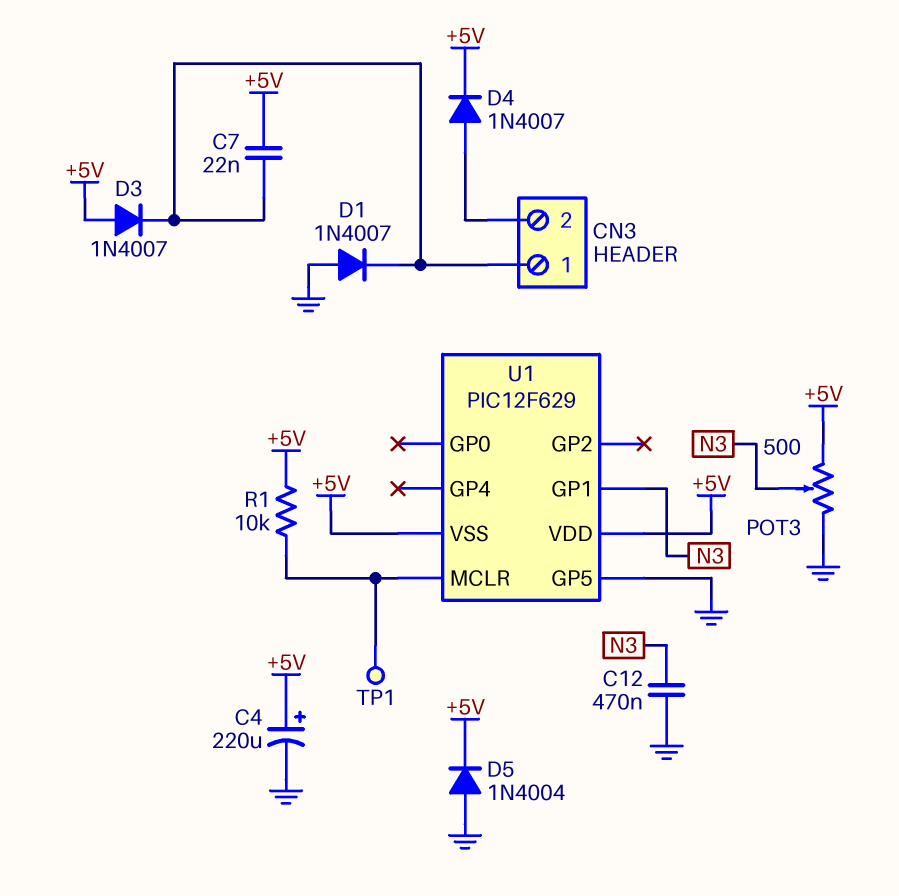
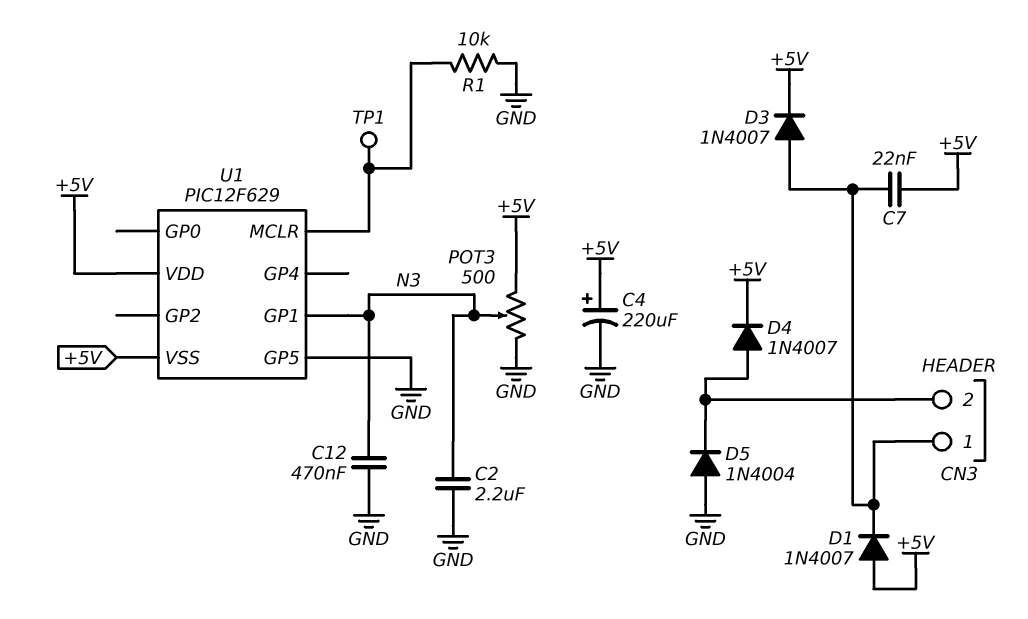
C2: none -> 2.2uF (GND, N3)
D1: diode 1N4007 (A GND, K CN3/1) -> diode 1N4007 (A +5V, K CN3/1)
D3: diode 1N4007 (A +5V, K CN3/1) -> diode 1N4007 (A CN3/1, K +5V)
D5: diode 1N4004 (A GND, K +5V) -> diode 1N4004 (A GND, K CN3/2)
R1: 10k (+5V, U1/MCLR) -> 10k (GND, U1/MCLR)

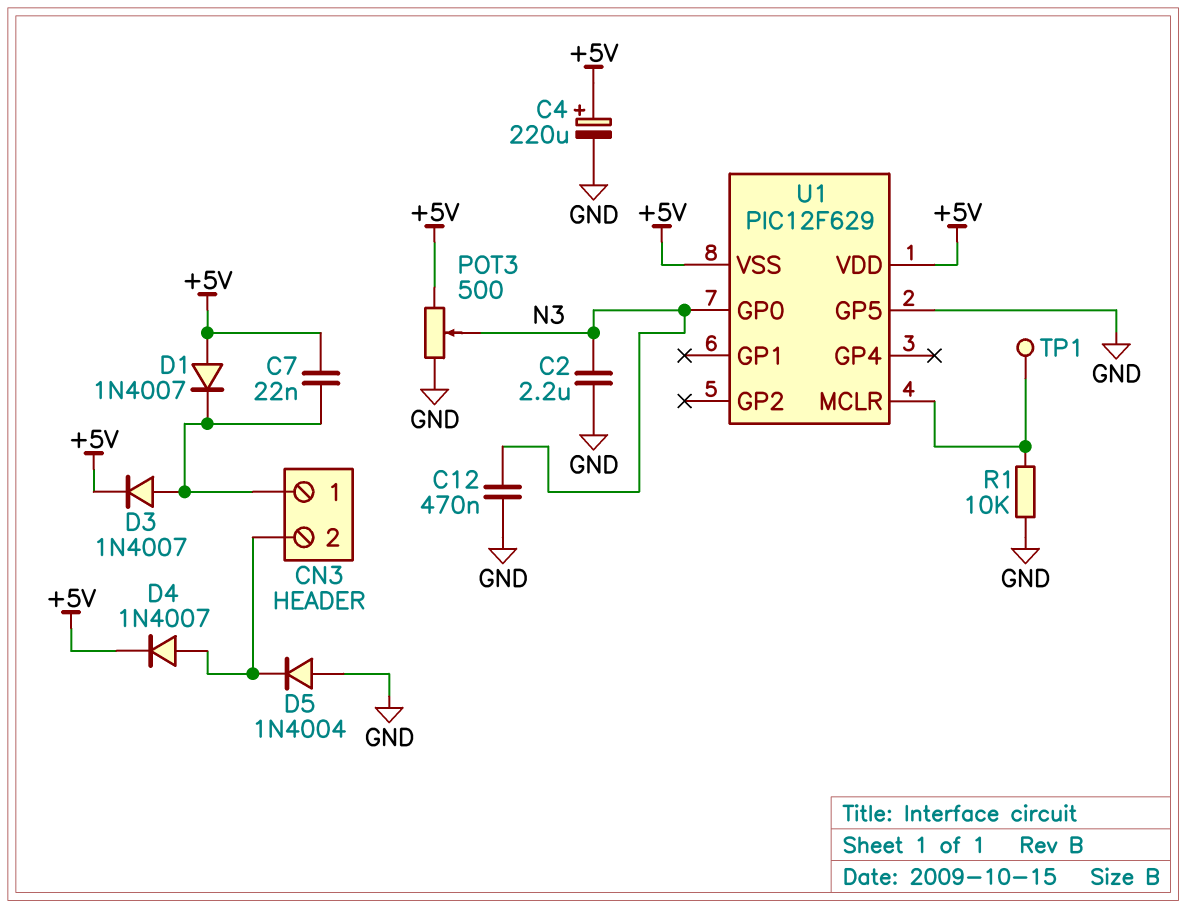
U1 pin GP0: none -> N3
U1 pin GP1: N3 -> none

